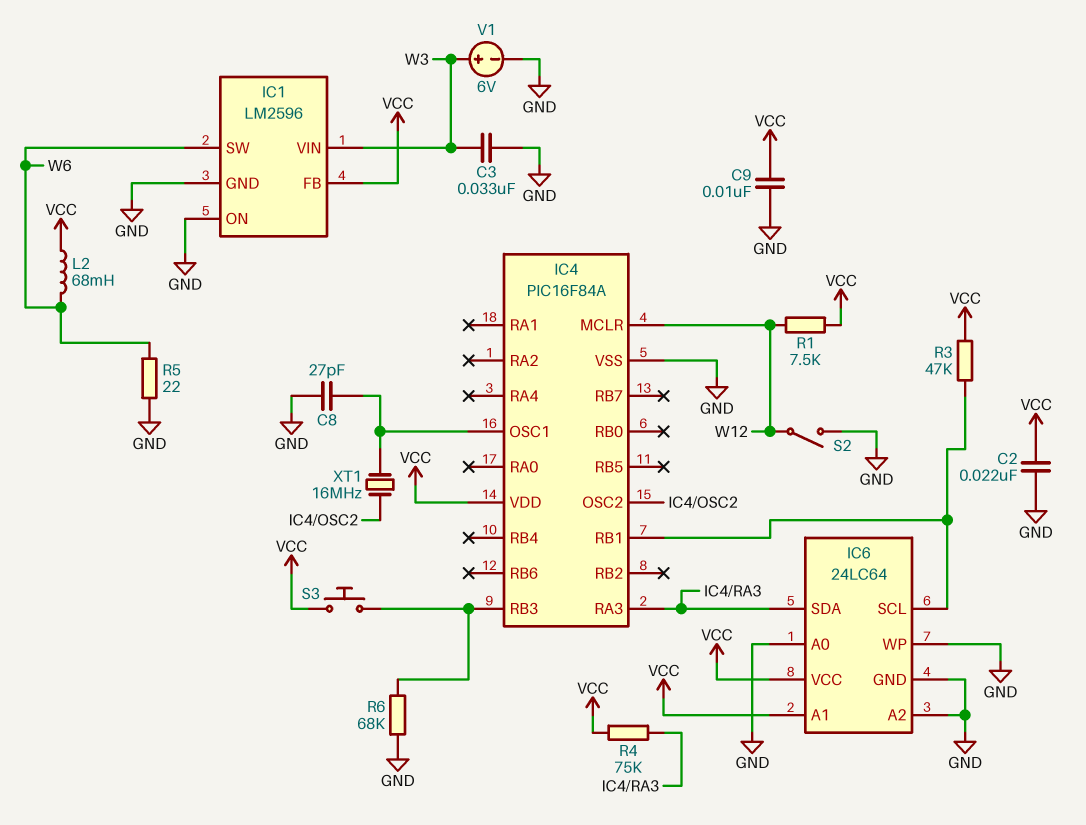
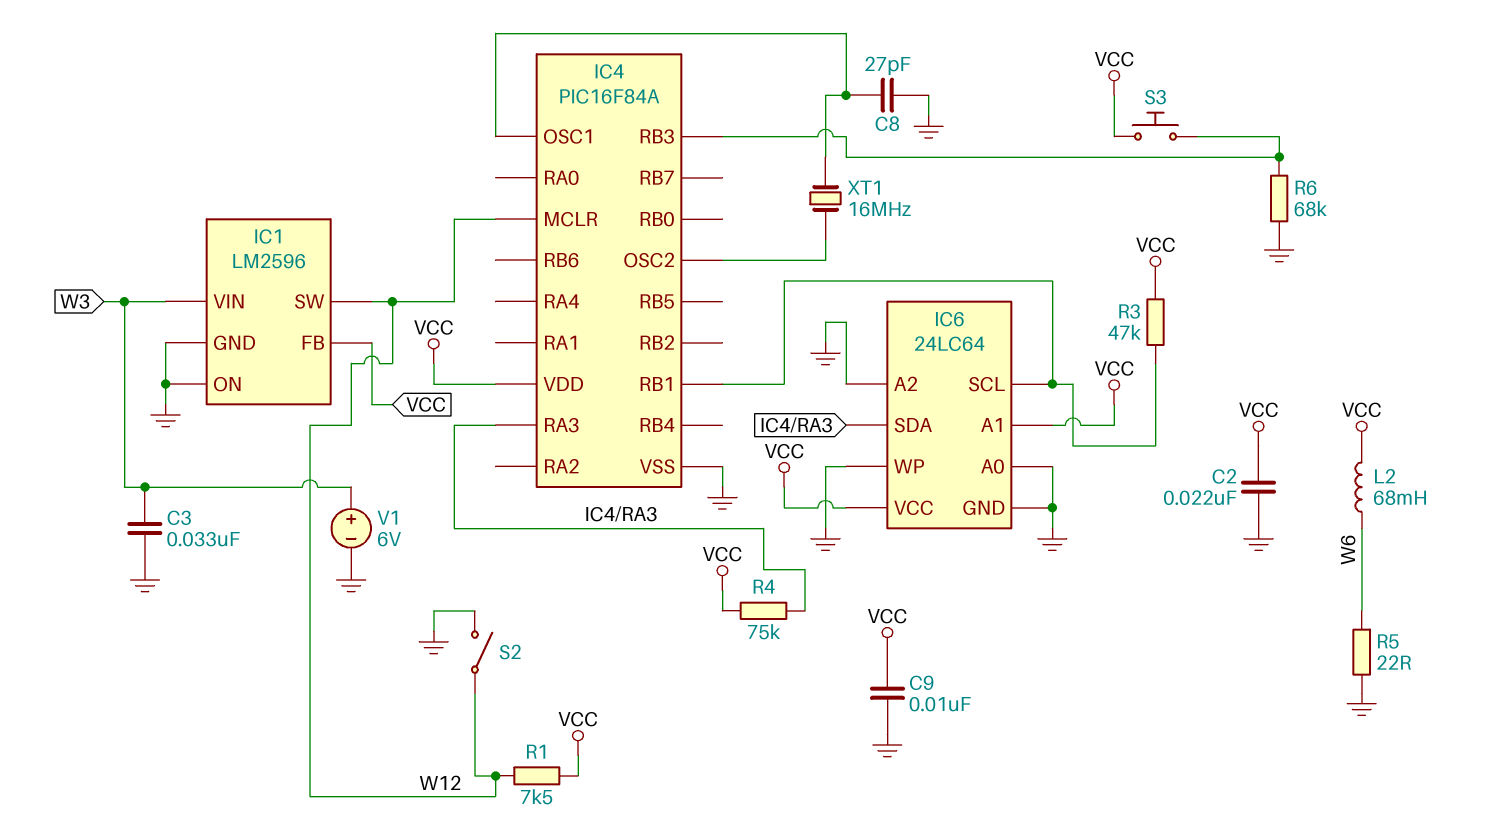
IC1 pin SW: W6 -> W12

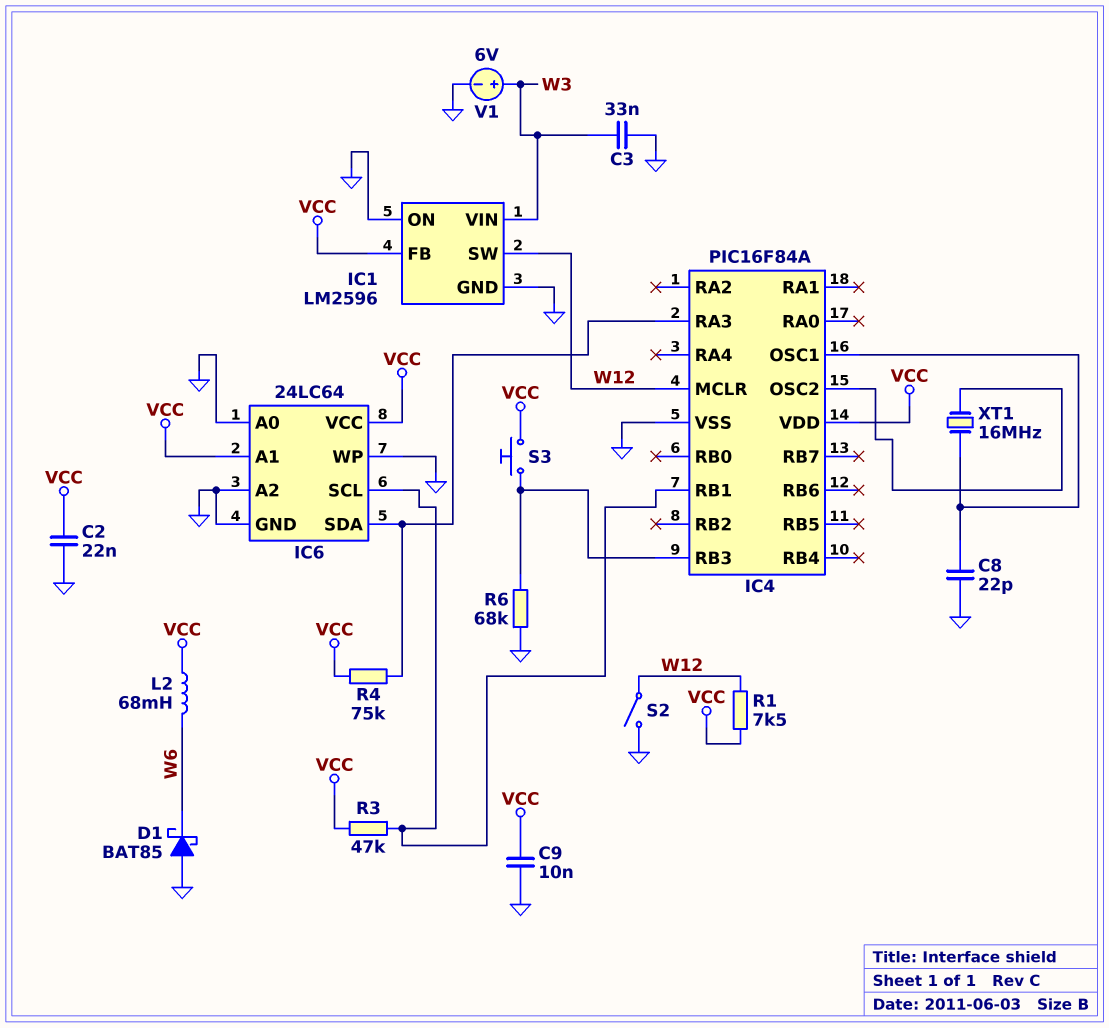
C8: 27pF (GND, IC4/OSC1) -> 22pF (GND, IC4/OSC1)
D1: none -> schottky BAT85 (A GND, K W6)
R5: 22 (GND, W6) -> none

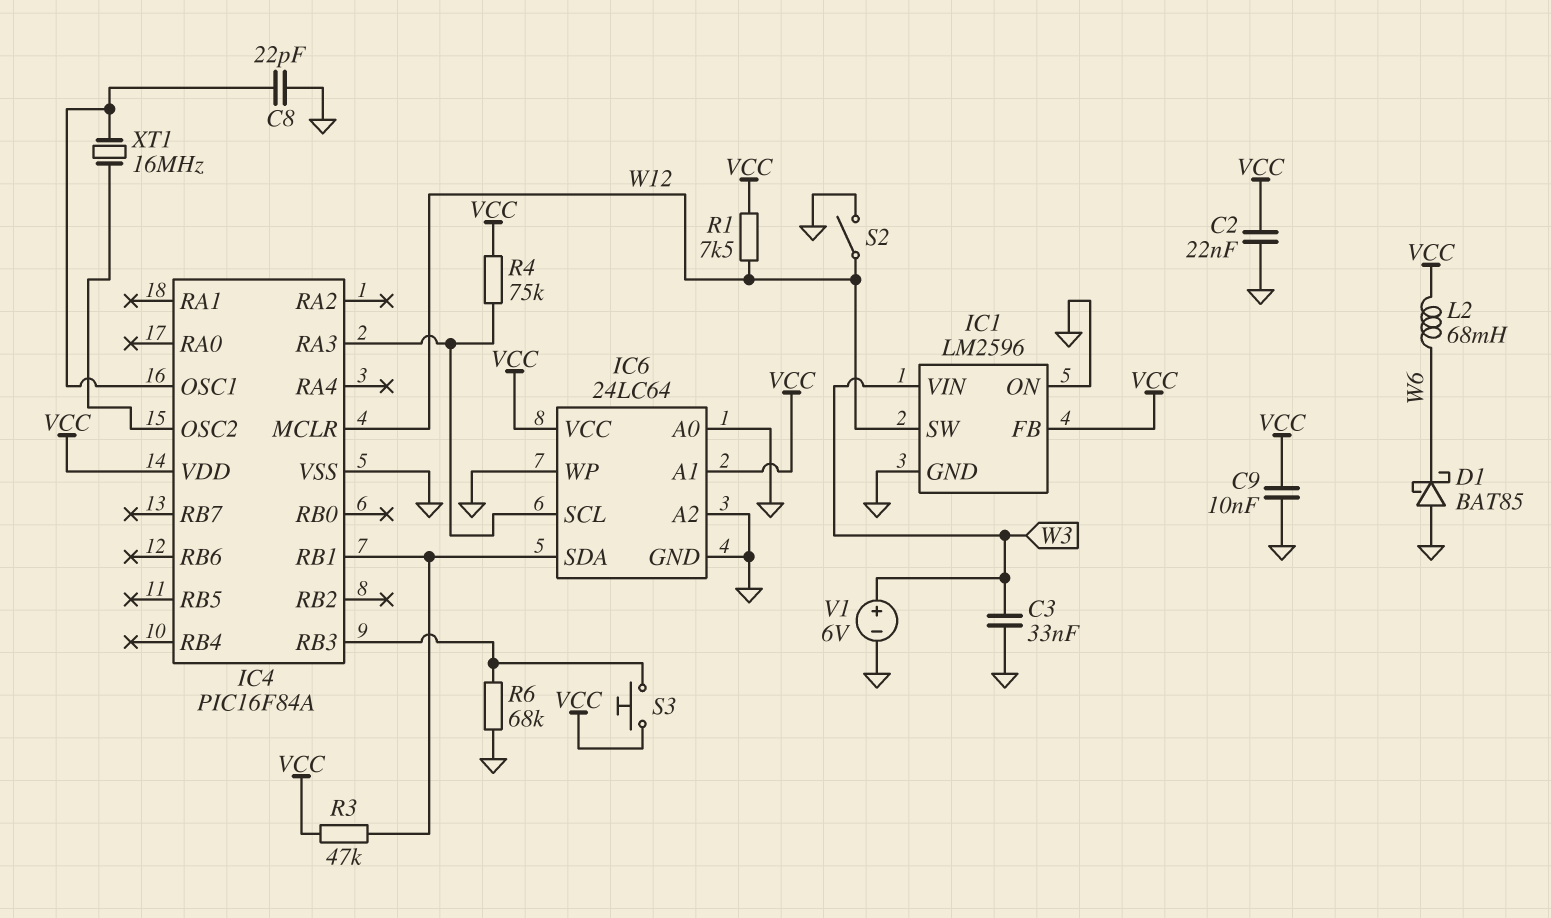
IC6 pin SCL: IC4/RB1 -> IC4/RA3
IC6 pin SDA: IC4/RA3 -> IC4/RB1

